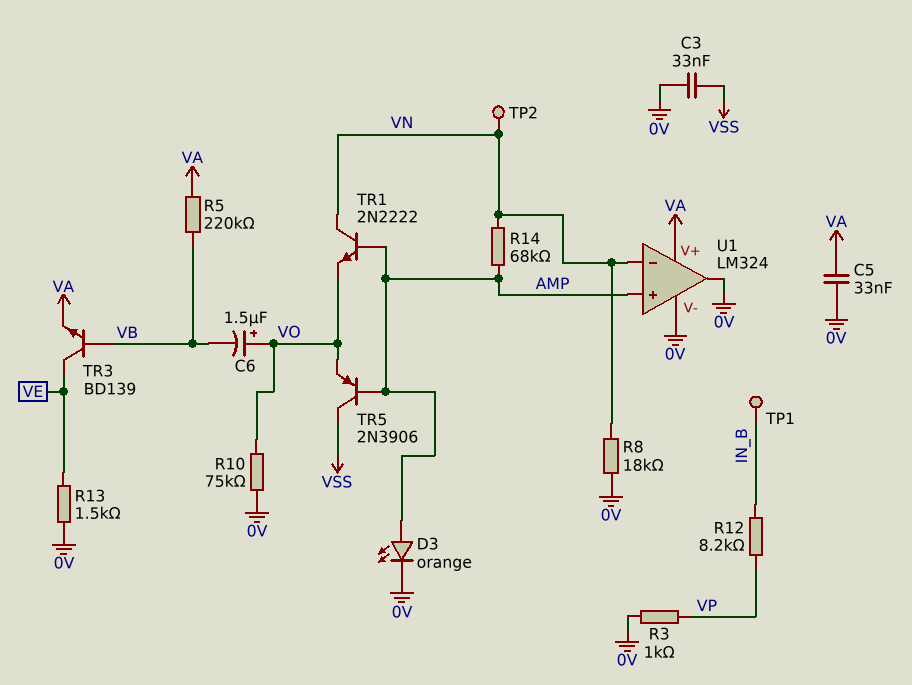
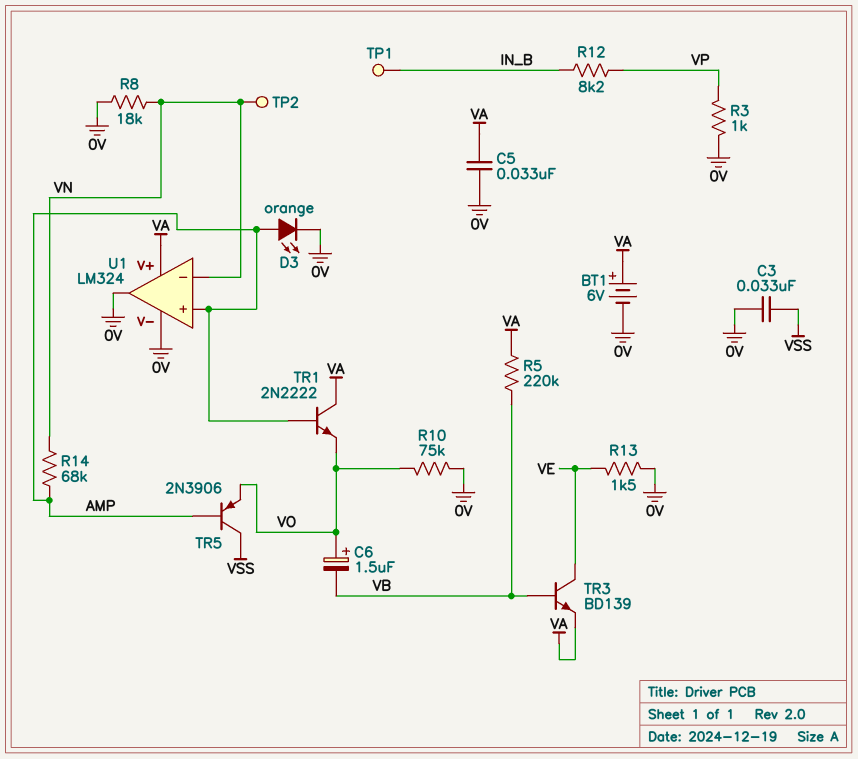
BT1: none -> 6V (plus VA, minus 0V)
TR1: NPN 2N2222 (B AMP, C VN, E VO) -> NPN 2N2222 (B AMP, C VA, E VO)

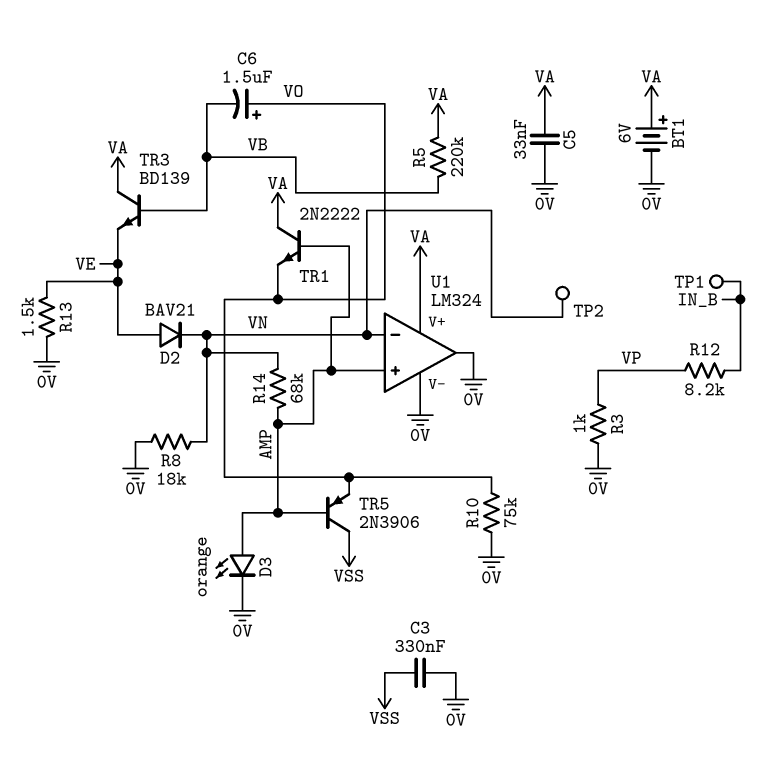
C3: 33nF (0V, VSS) -> 330nF (0V, VSS)
D2: none -> diode BAV21 (A VE, K VN)
TR3: NPN BD139 (B VB, C VE, E VA) -> NPN BD139 (B VB, C VA, E VE)

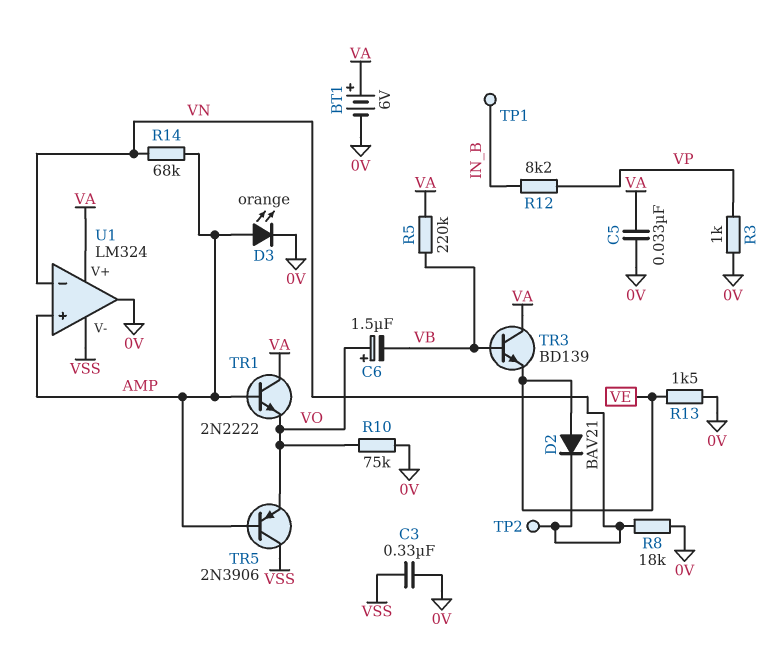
U1 pin V-: 0V -> VSS

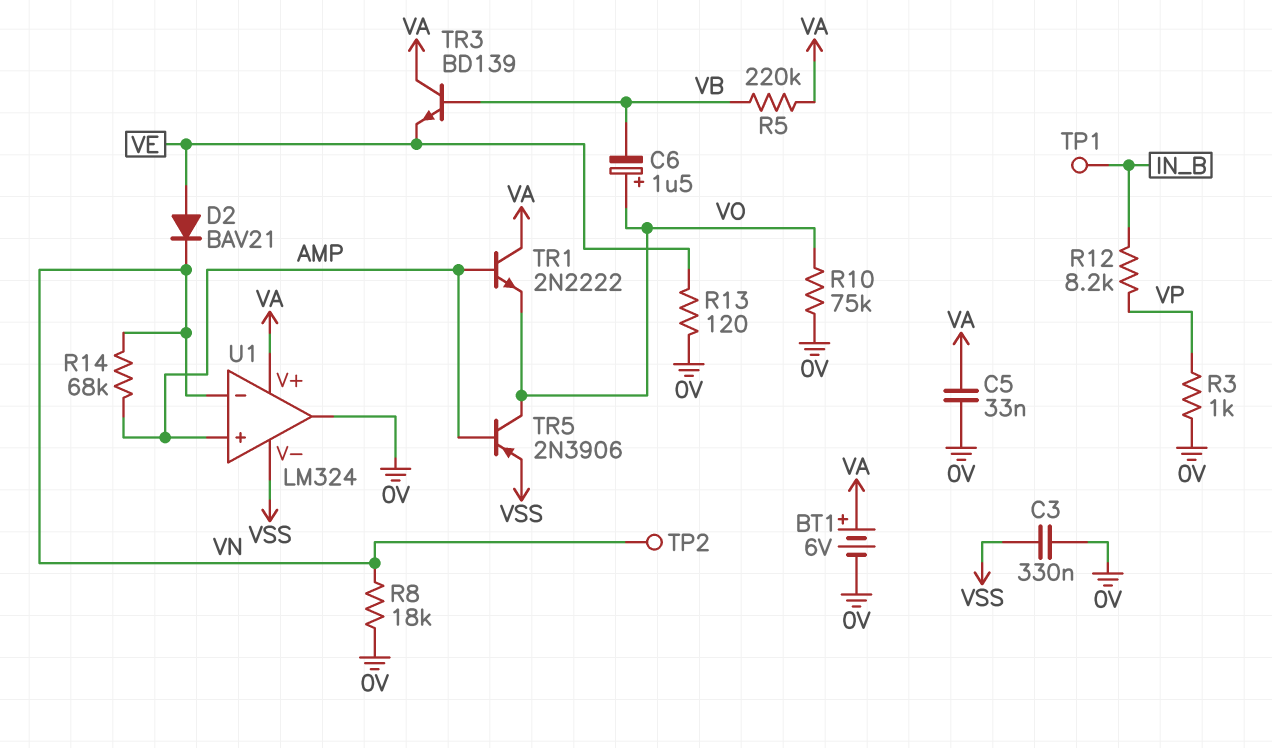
D3: LED orange (A AMP, K 0V) -> none
R13: 1.5k (0V, VE) -> 120 (0V, VE)
TR5: PNP 2N3906 (B AMP, C VSS, E VO) -> PNP 2N3906 (B AMP, C VO, E VSS)

